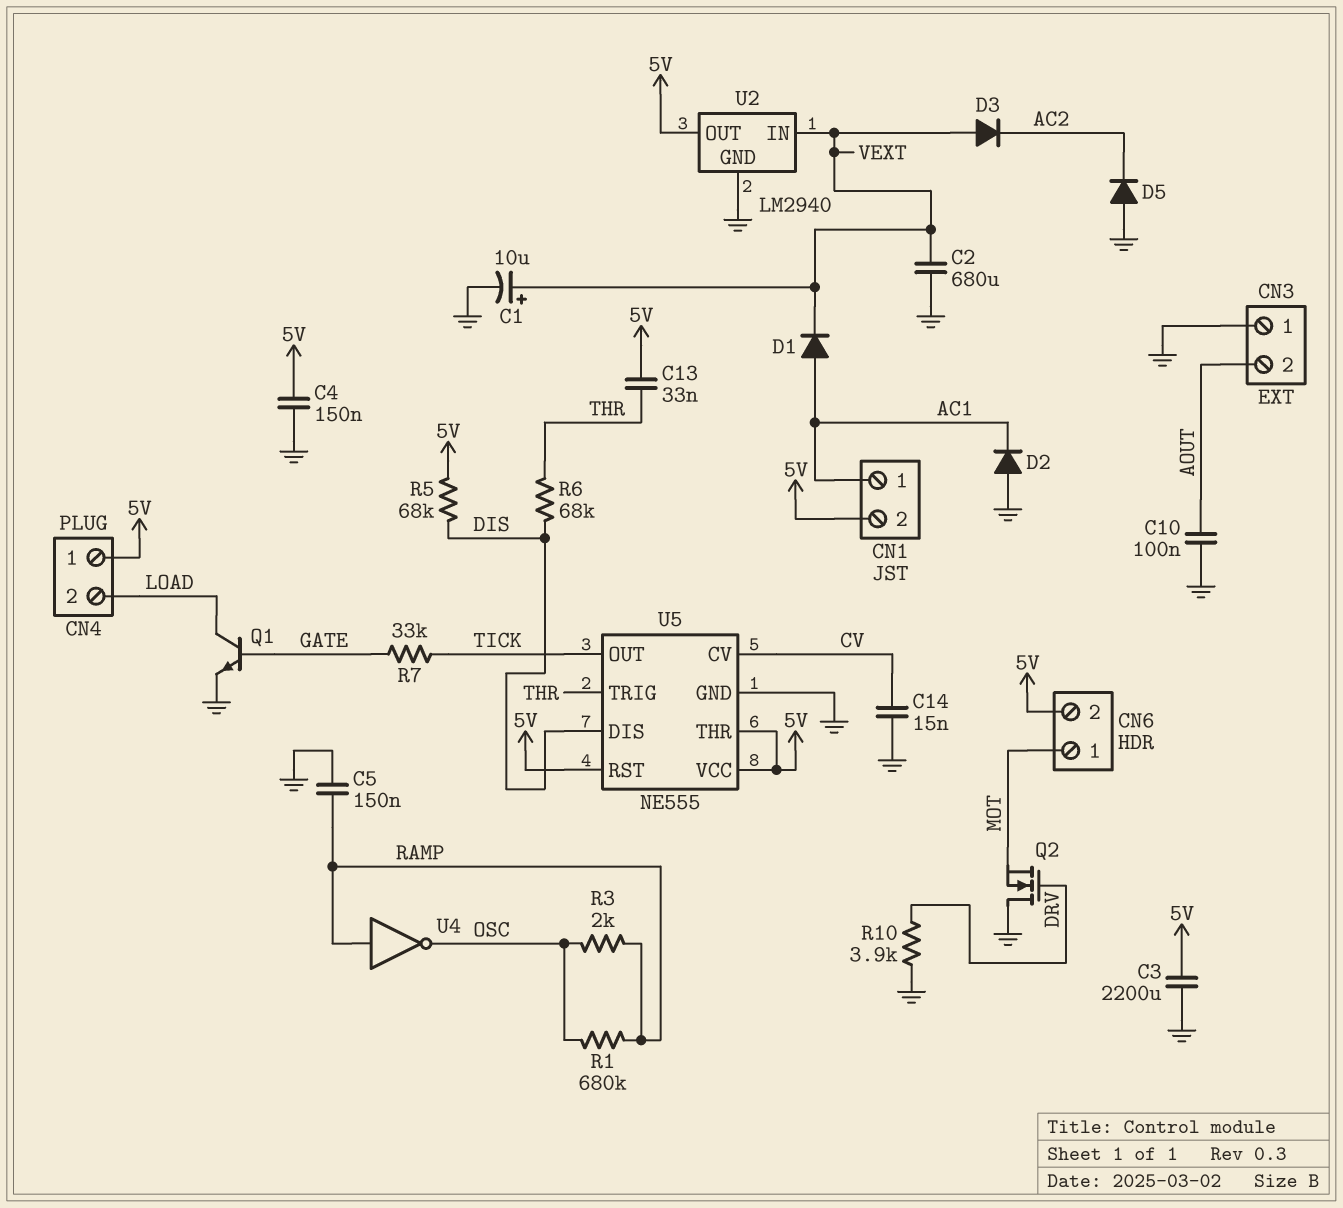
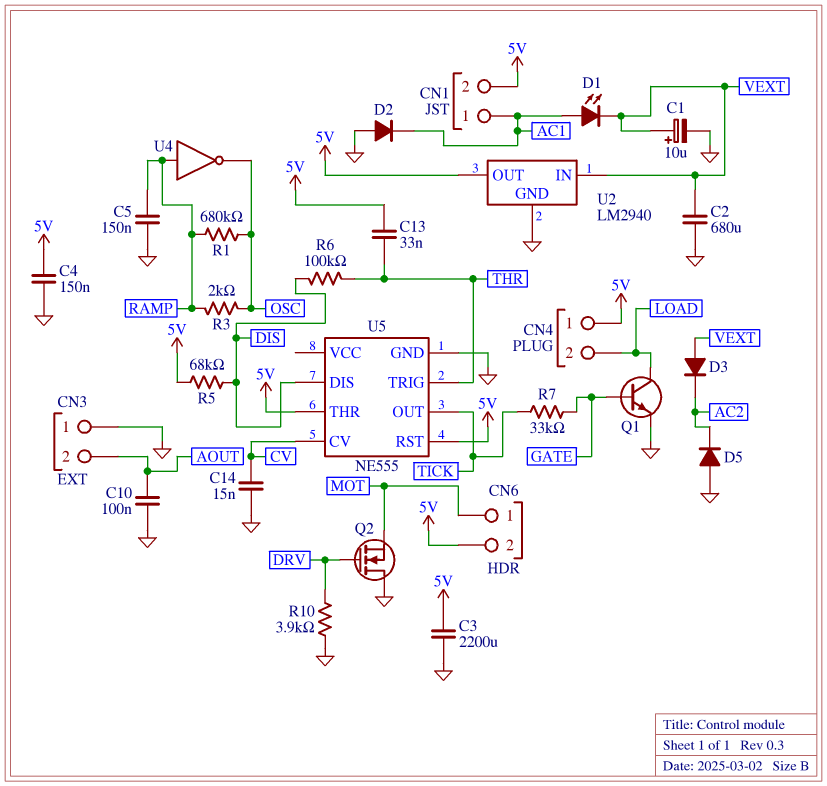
D1: diode (A AC1, K VEXT) -> LED (A AC1, K VEXT)
R6: 68k (DIS, THR) -> 100k (DIS, THR)
U5 pin VCC: 5V -> none

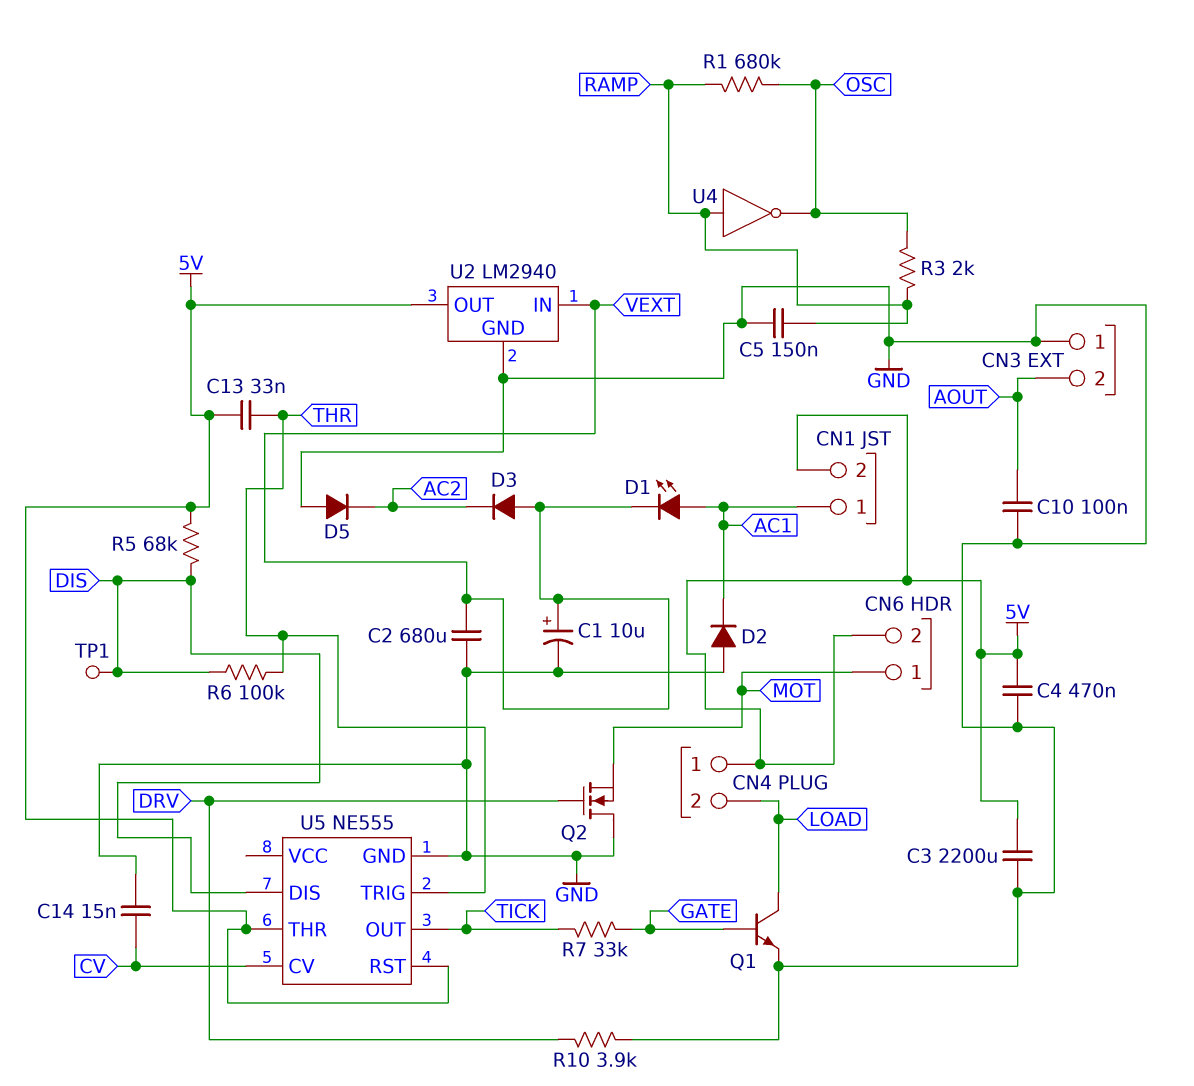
C4: 150nF (5V, GND) -> 470nF (5V, GND)
TP1: none -> test point (DIS)

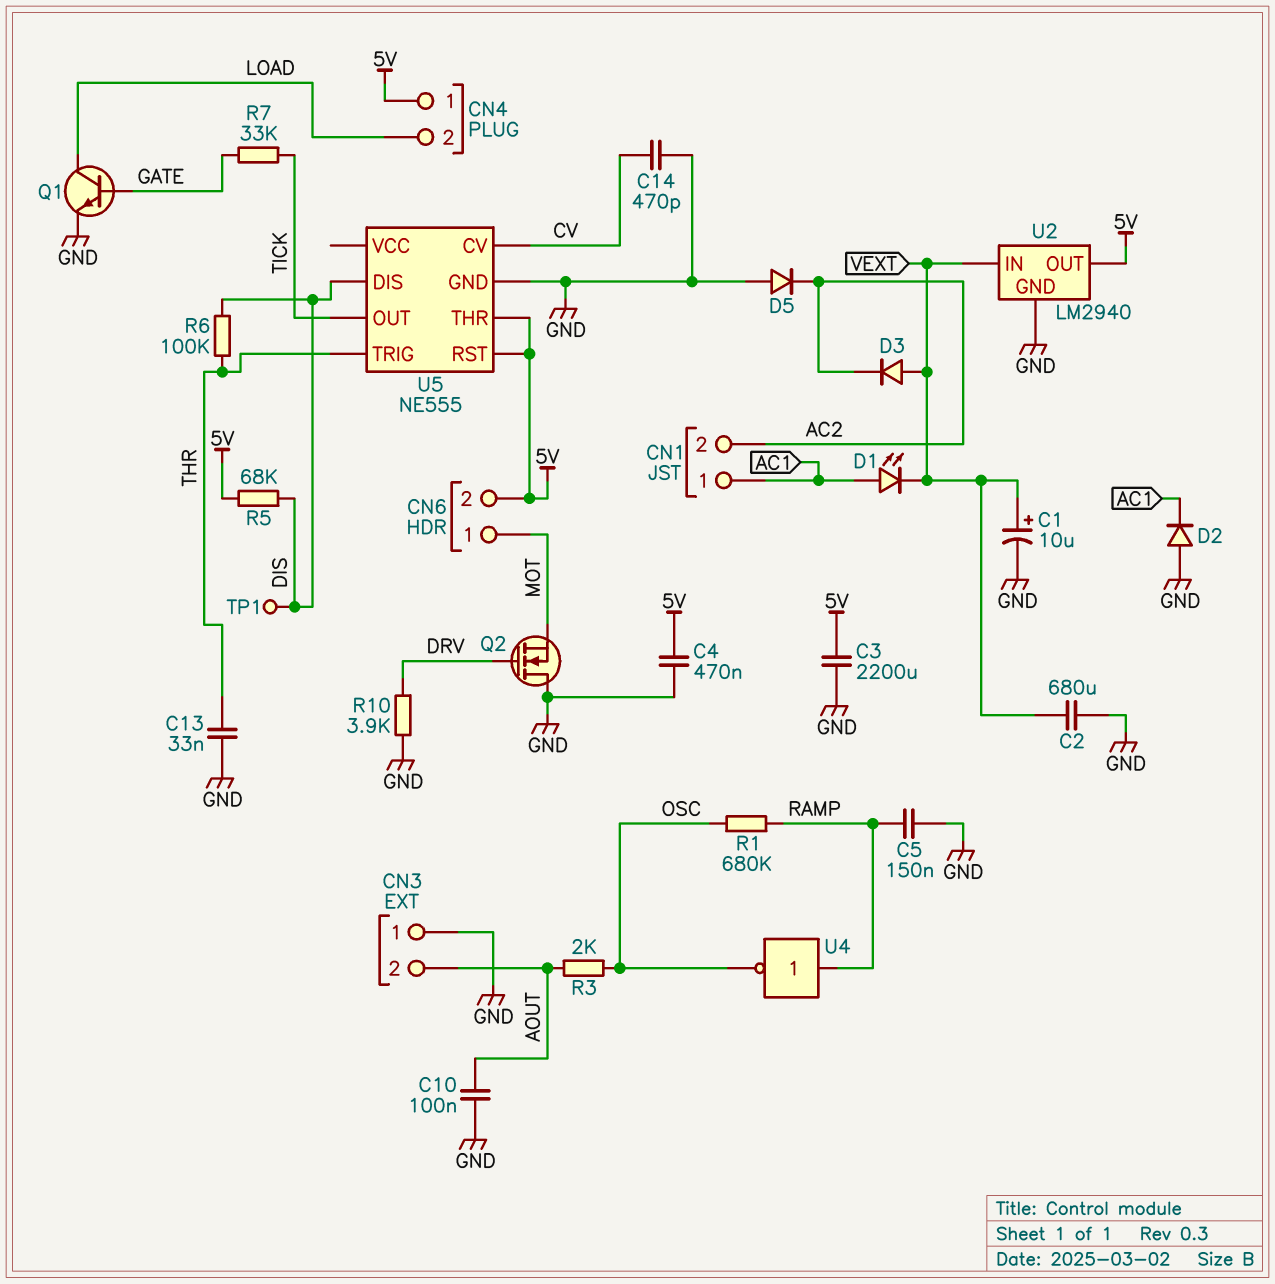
C13: 33nF (5V, THR) -> 33nF (GND, THR)
C14: 15nF (CV, GND) -> 470pF (CV, GND)
CN1 pin 2: 5V -> AC2
R3: 2k (OSC, RAMP) -> 2k (AOUT, OSC)

